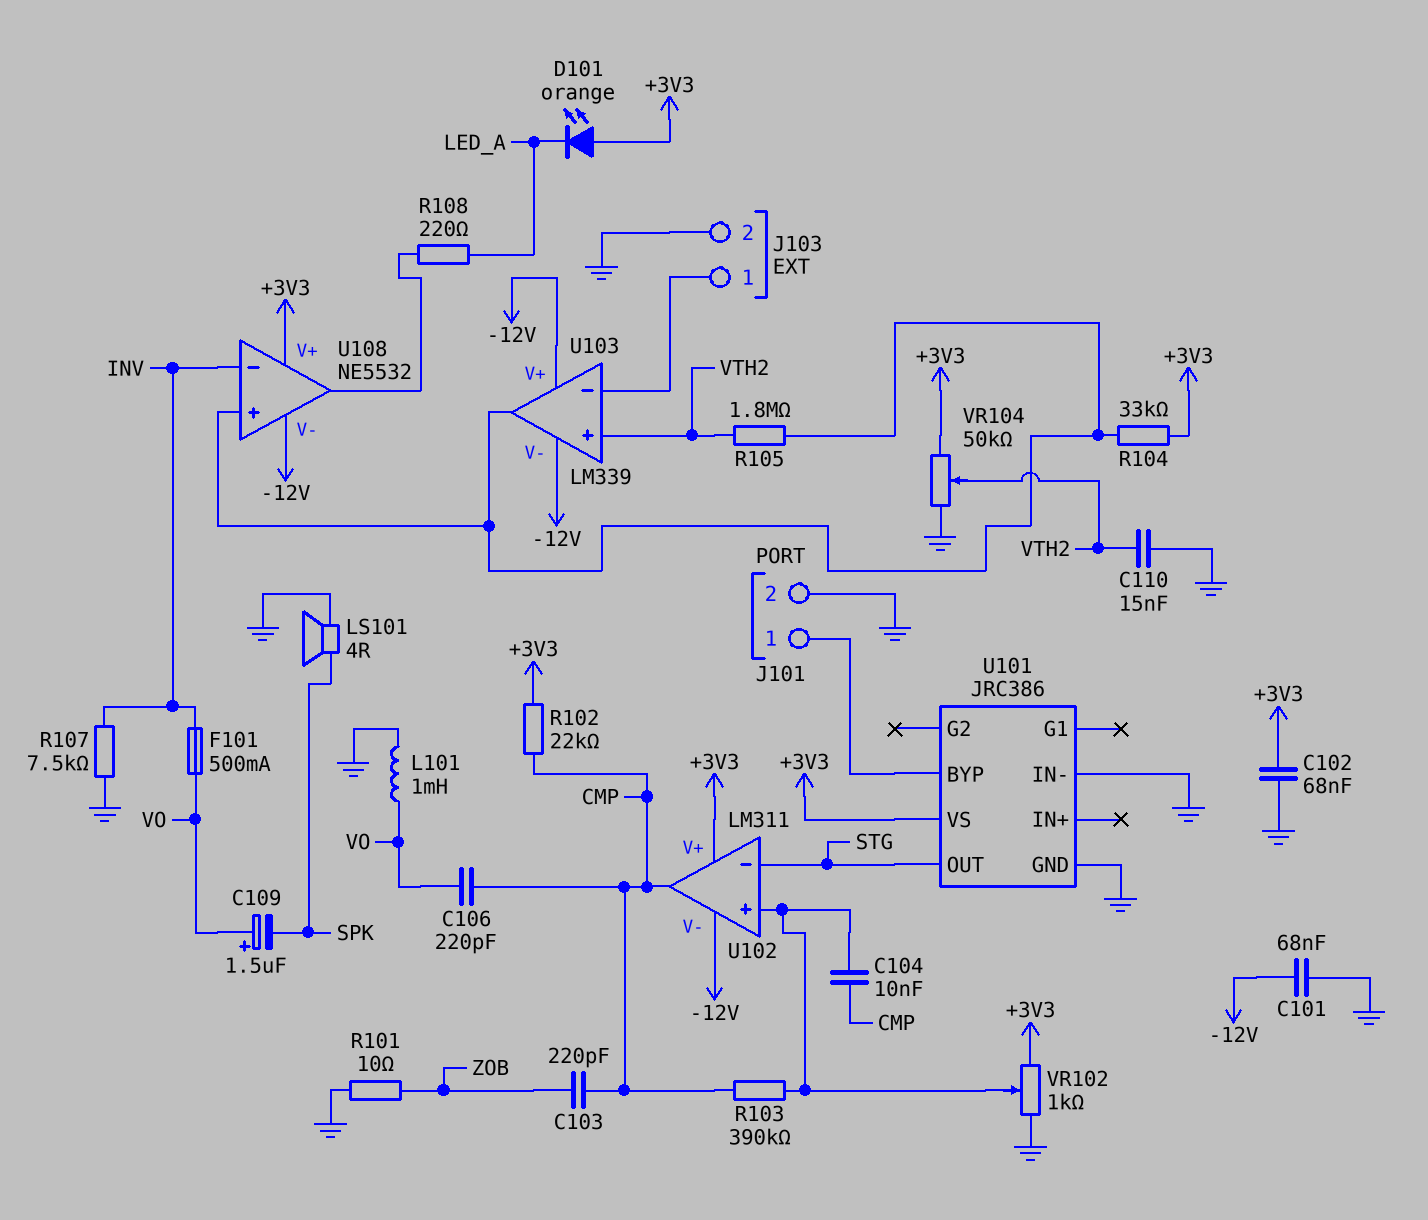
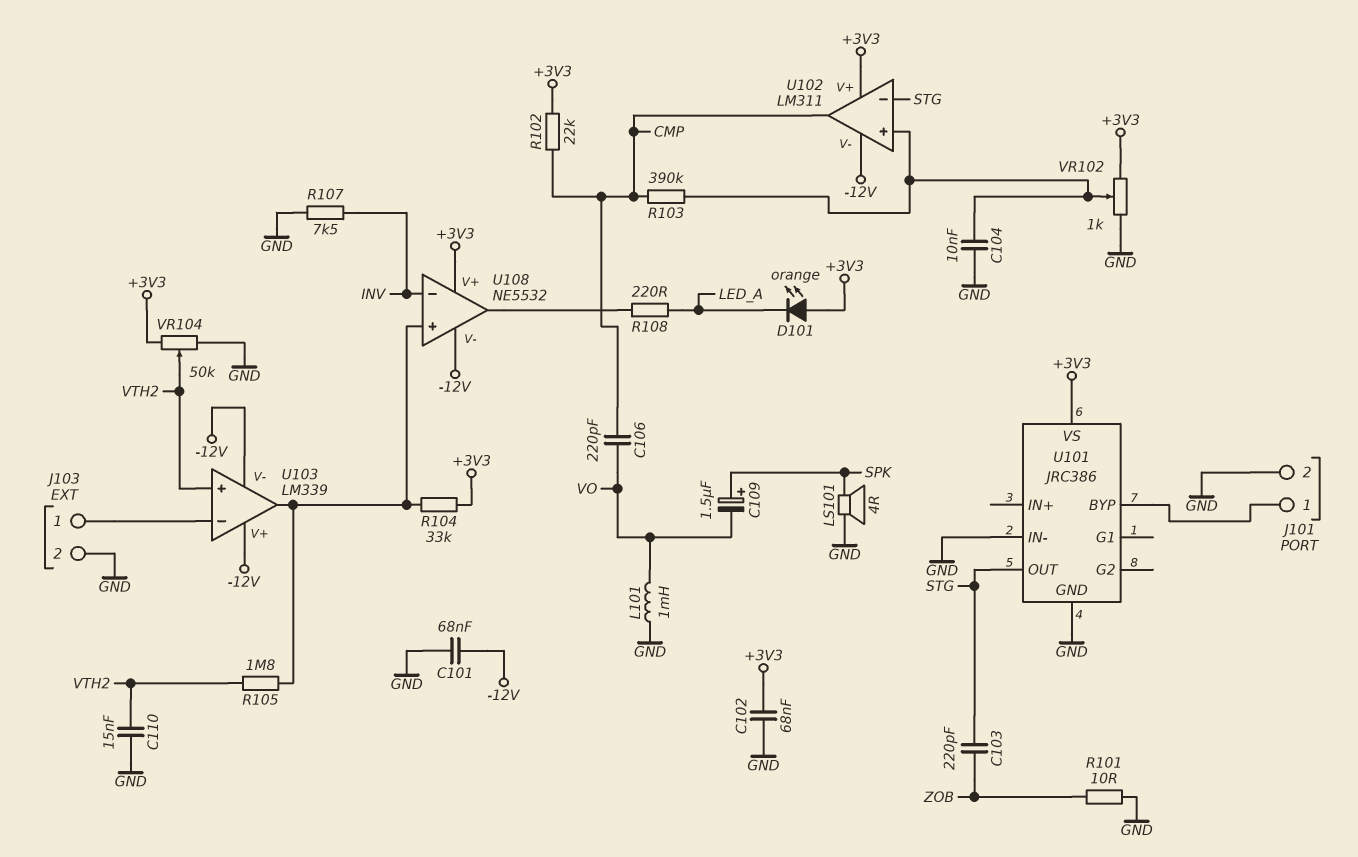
C103: 220pF (CMP, ZOB) -> 220pF (STG, ZOB)
C104: 10nF (CMP, U102/in+) -> 10nF (GND, U102/in+)
C109: 1.5uF (plus VO, minus SPK) -> 1.5uF (plus SPK, minus VO)
F101: 500mA (INV, VO) -> none

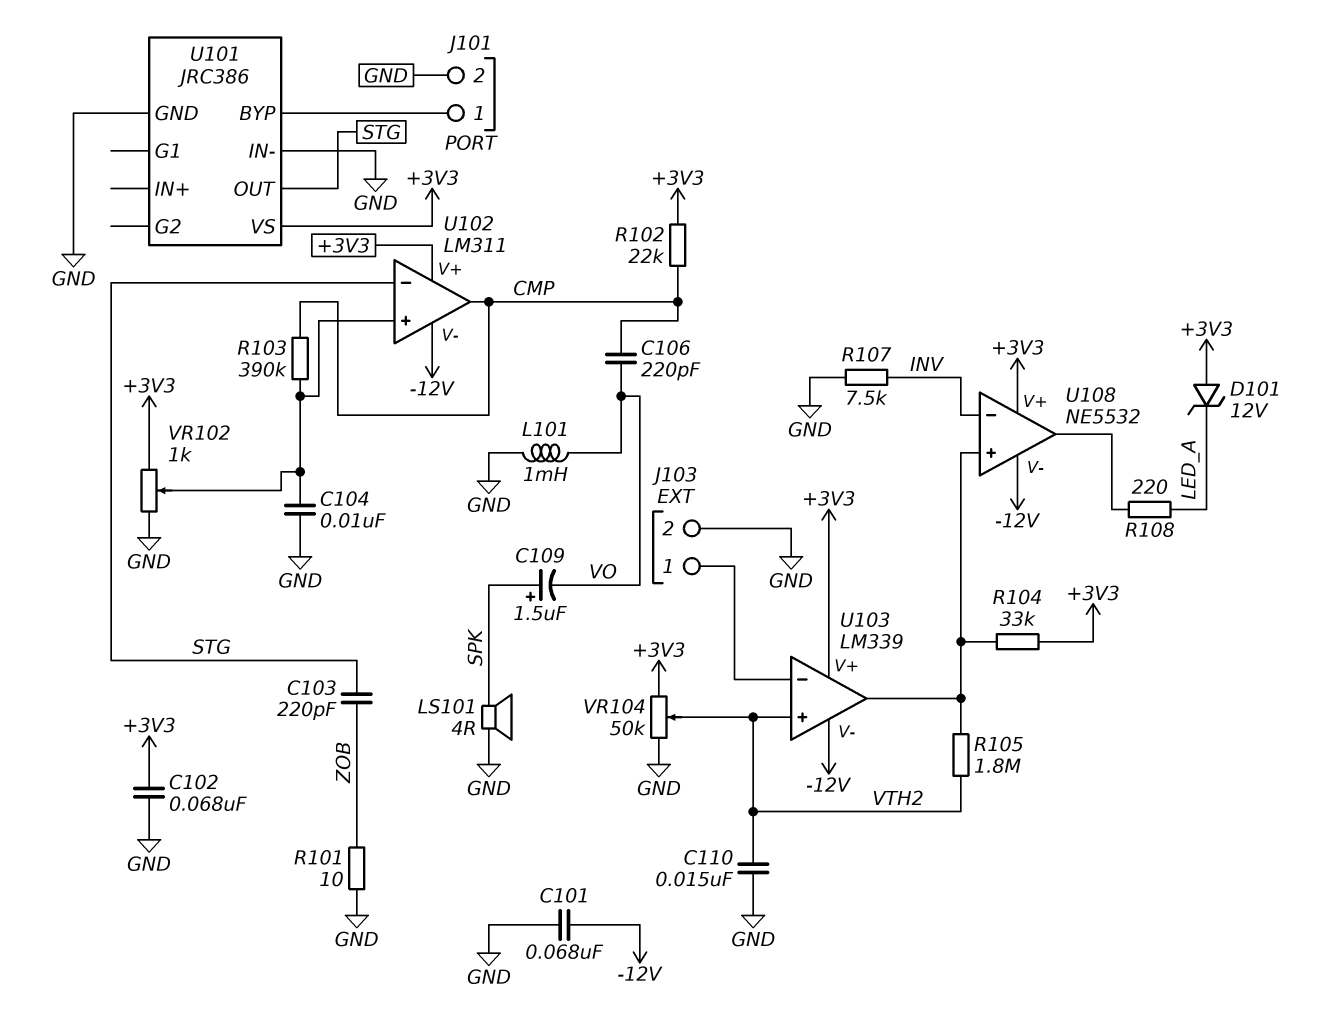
D101: LED orange (A +3V3, K LED_A) -> zener 12V (A +3V3, K LED_A)
U103 pin V+: -12V -> +3V3

